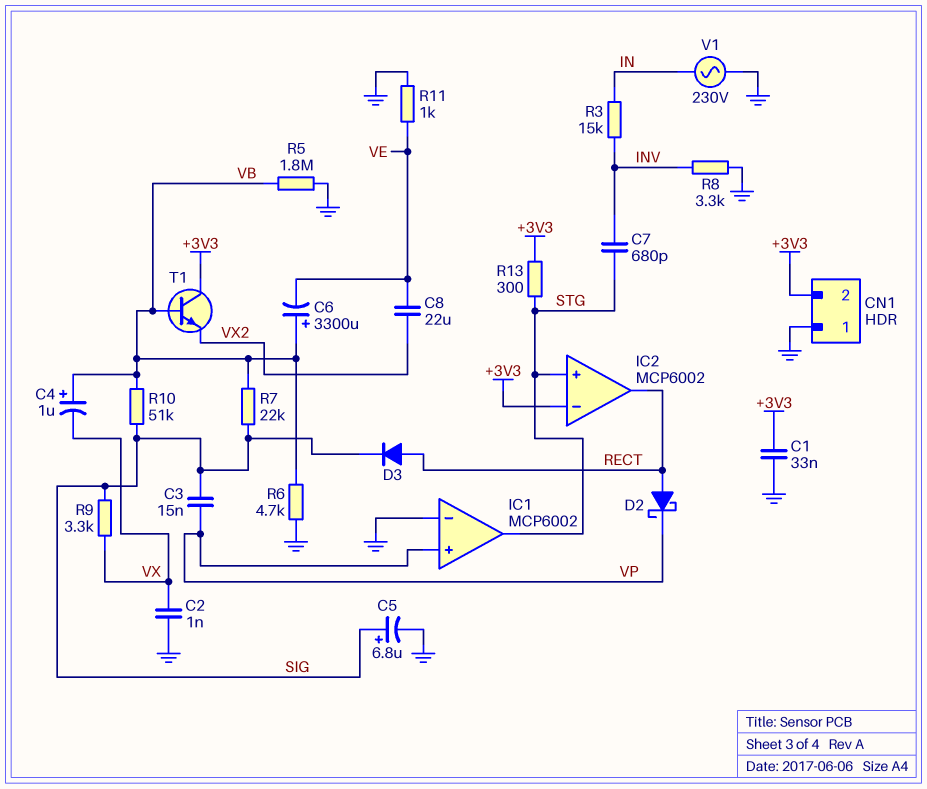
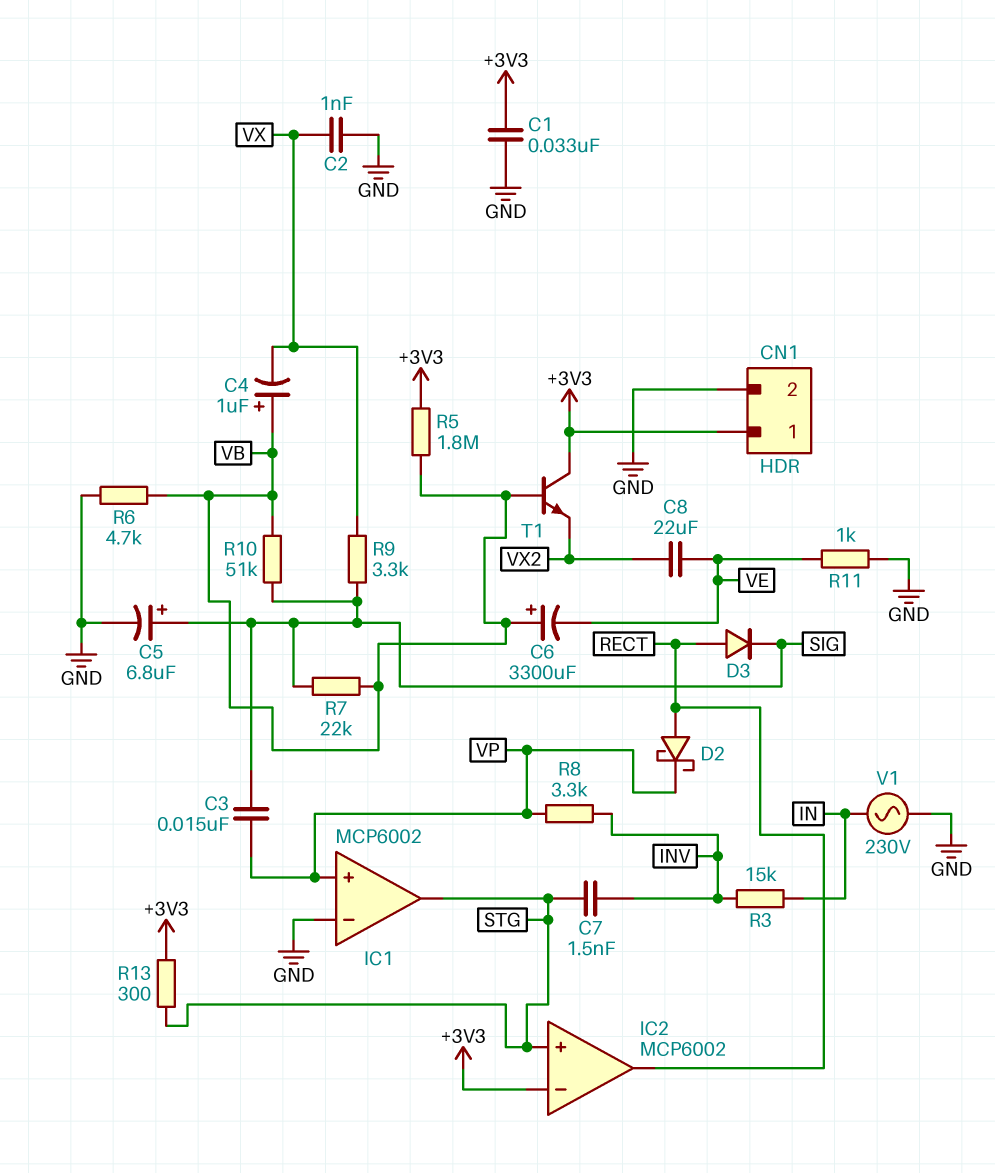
C7: 680pF (INV, STG) -> 1.5nF (INV, STG)
CN1 pin 1: GND -> +3V3
CN1 pin 2: +3V3 -> GND
R5: 1.8M (GND, VB) -> 1.8M (+3V3, VB)
R8: 3.3k (GND, INV) -> 3.3k (INV, VP)

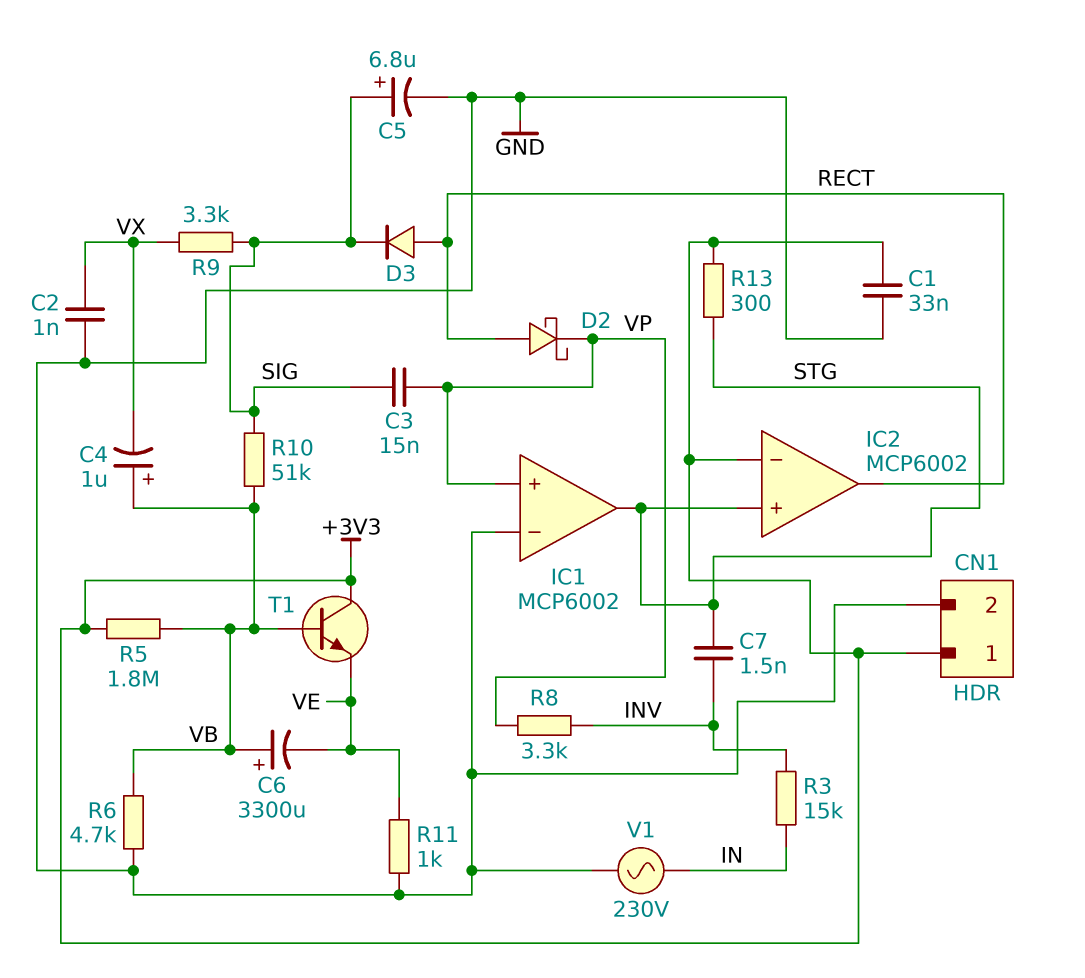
C8: 22uF (VE, VX2) -> none
R7: 22k (SIG, VB) -> none
T1: NPN (B VB, C +3V3, E VX2) -> NPN (B VB, C +3V3, E VE)

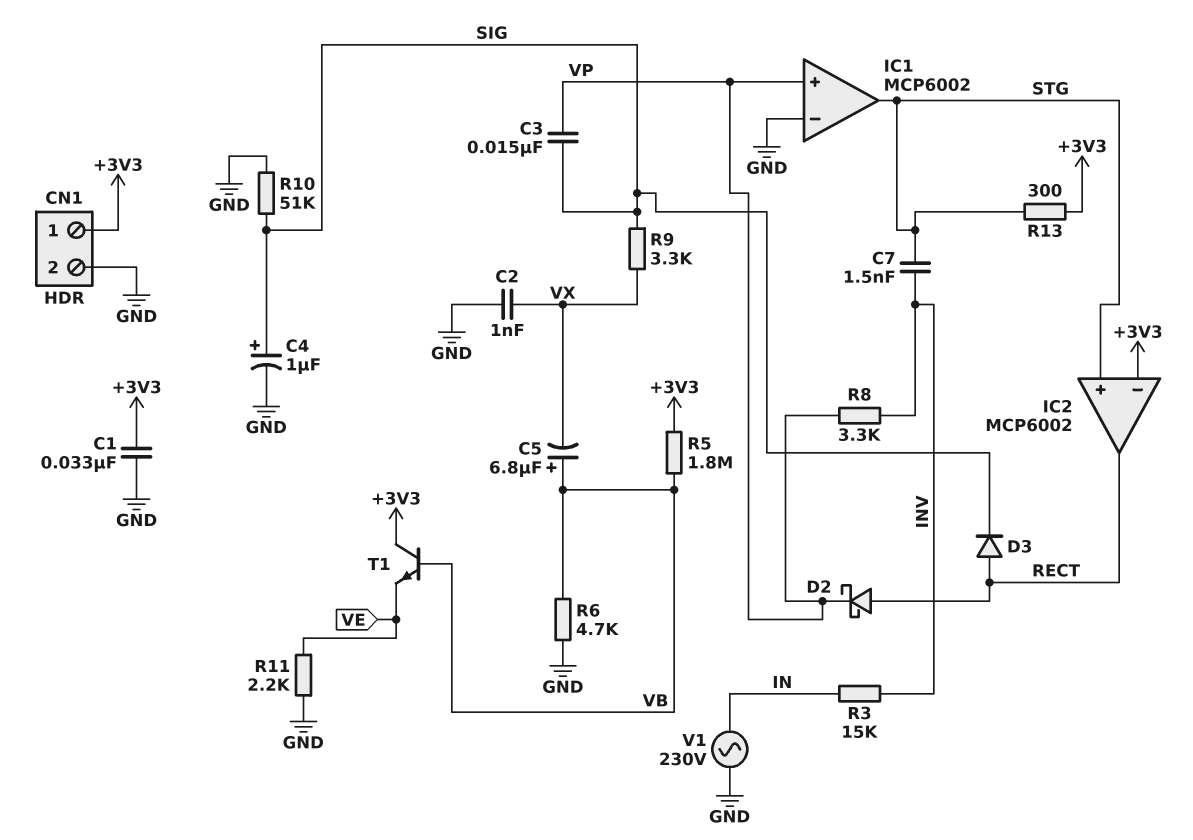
C4: 1uF (plus VB, minus VX) -> 1uF (plus SIG, minus GND)
C5: 6.8uF (plus SIG, minus GND) -> 6.8uF (plus VB, minus VX)
C6: 3300uF (plus VB, minus VE) -> none
R10: 51k (SIG, VB) -> 51k (GND, SIG)
R11: 1k (GND, VE) -> 2.2k (GND, VE)

